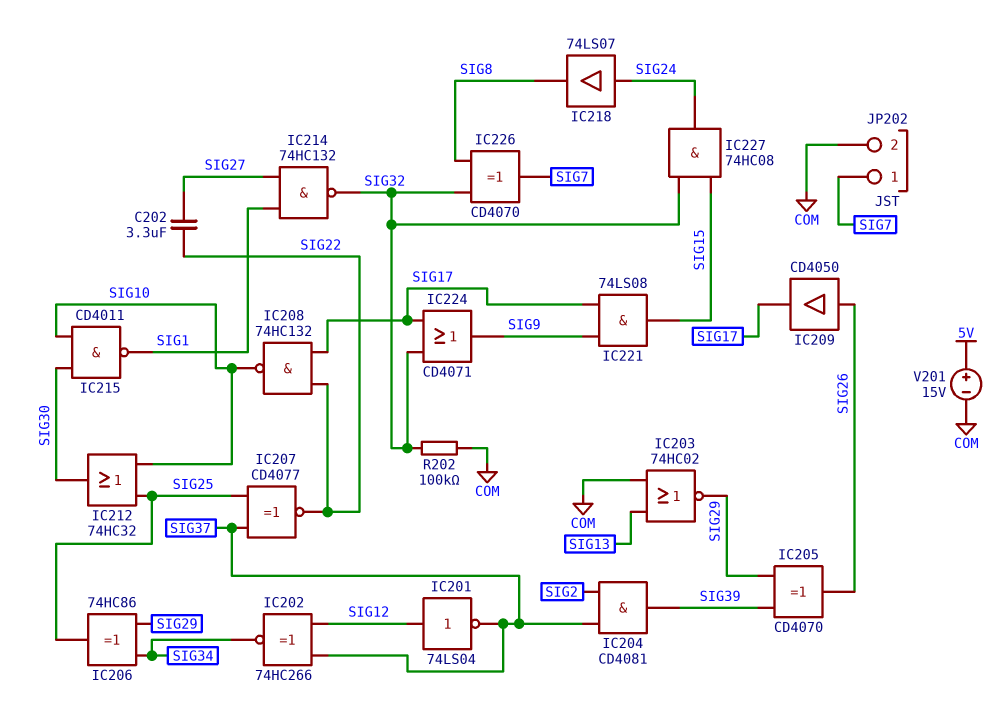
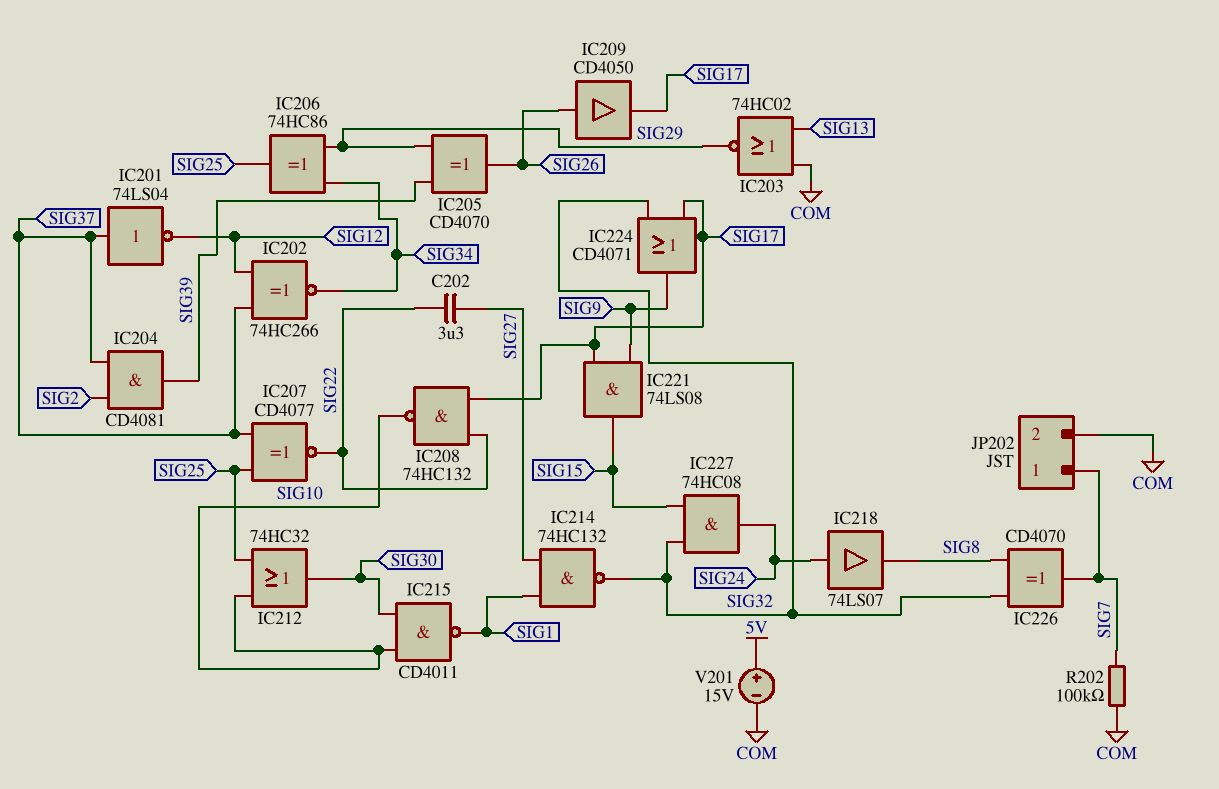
IC201: NOT 74LS04 (in SIG12, out SIG37) -> NOT 74LS04 (in SIG37, out SIG12)
R202: 100k (COM, SIG32) -> 100k (COM, SIG7)

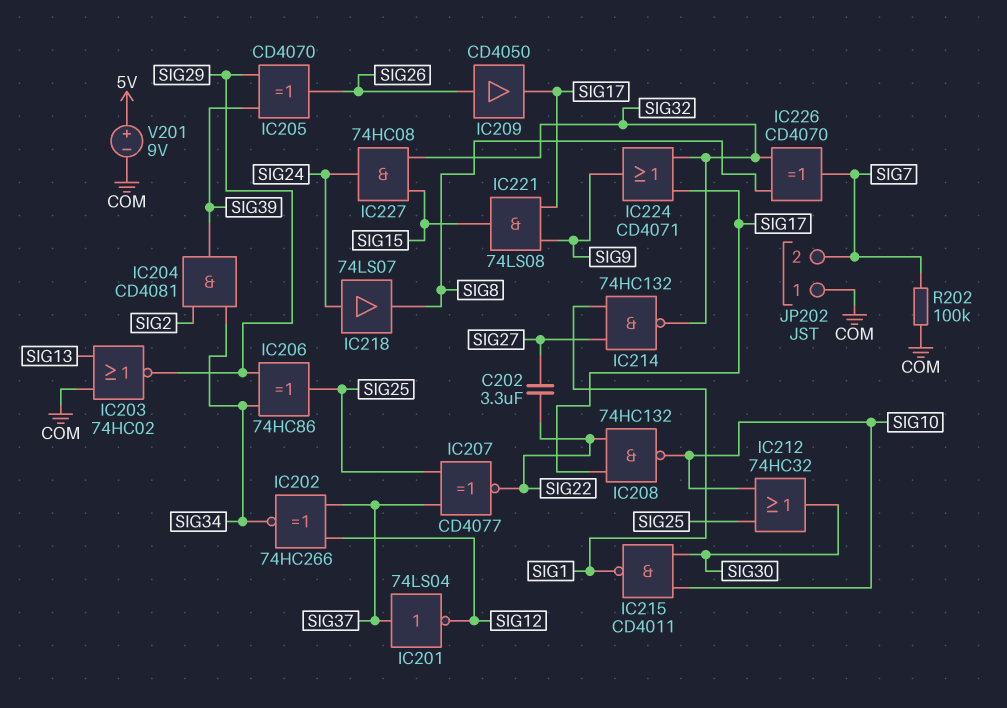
IC204: AND CD4081 (in SIG2, in SIG37, out SIG39) -> AND CD4081 (in SIG2, in SIG34, out SIG39)
JP202 pin 1: SIG7 -> COM
JP202 pin 2: COM -> SIG7
V201: 15V (plus 5V, minus COM) -> 9V (plus 5V, minus COM)

